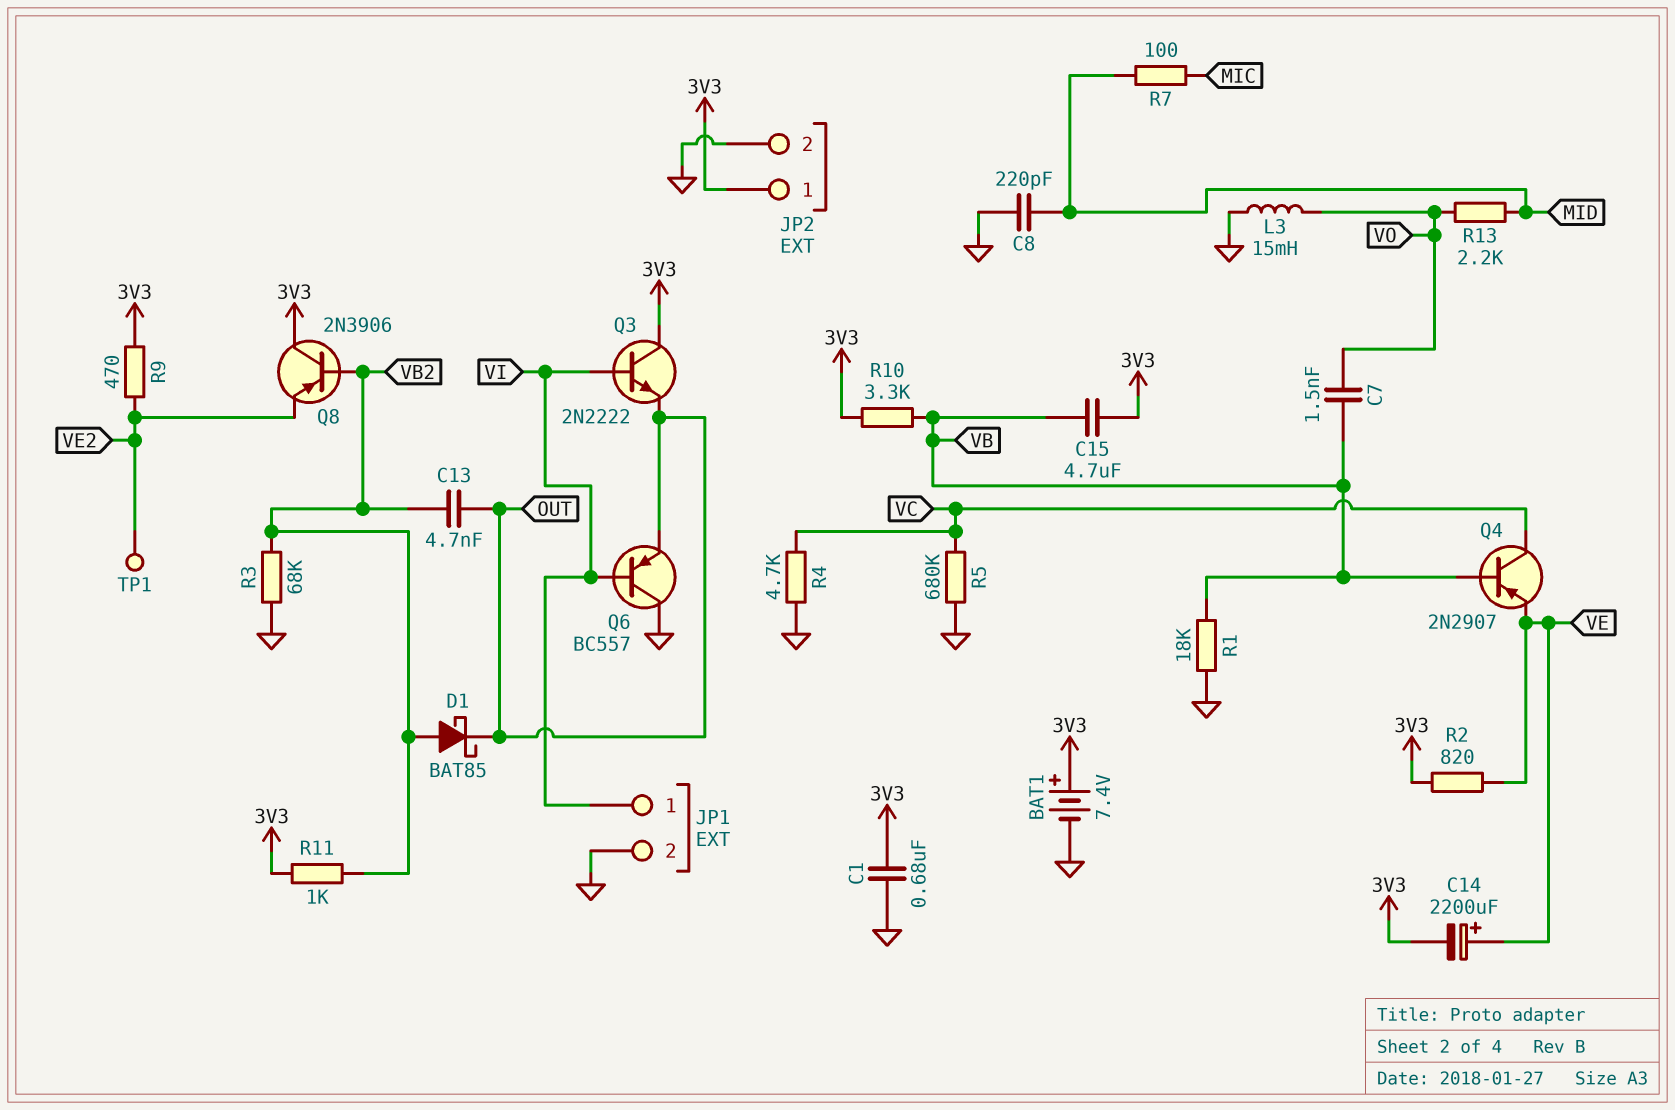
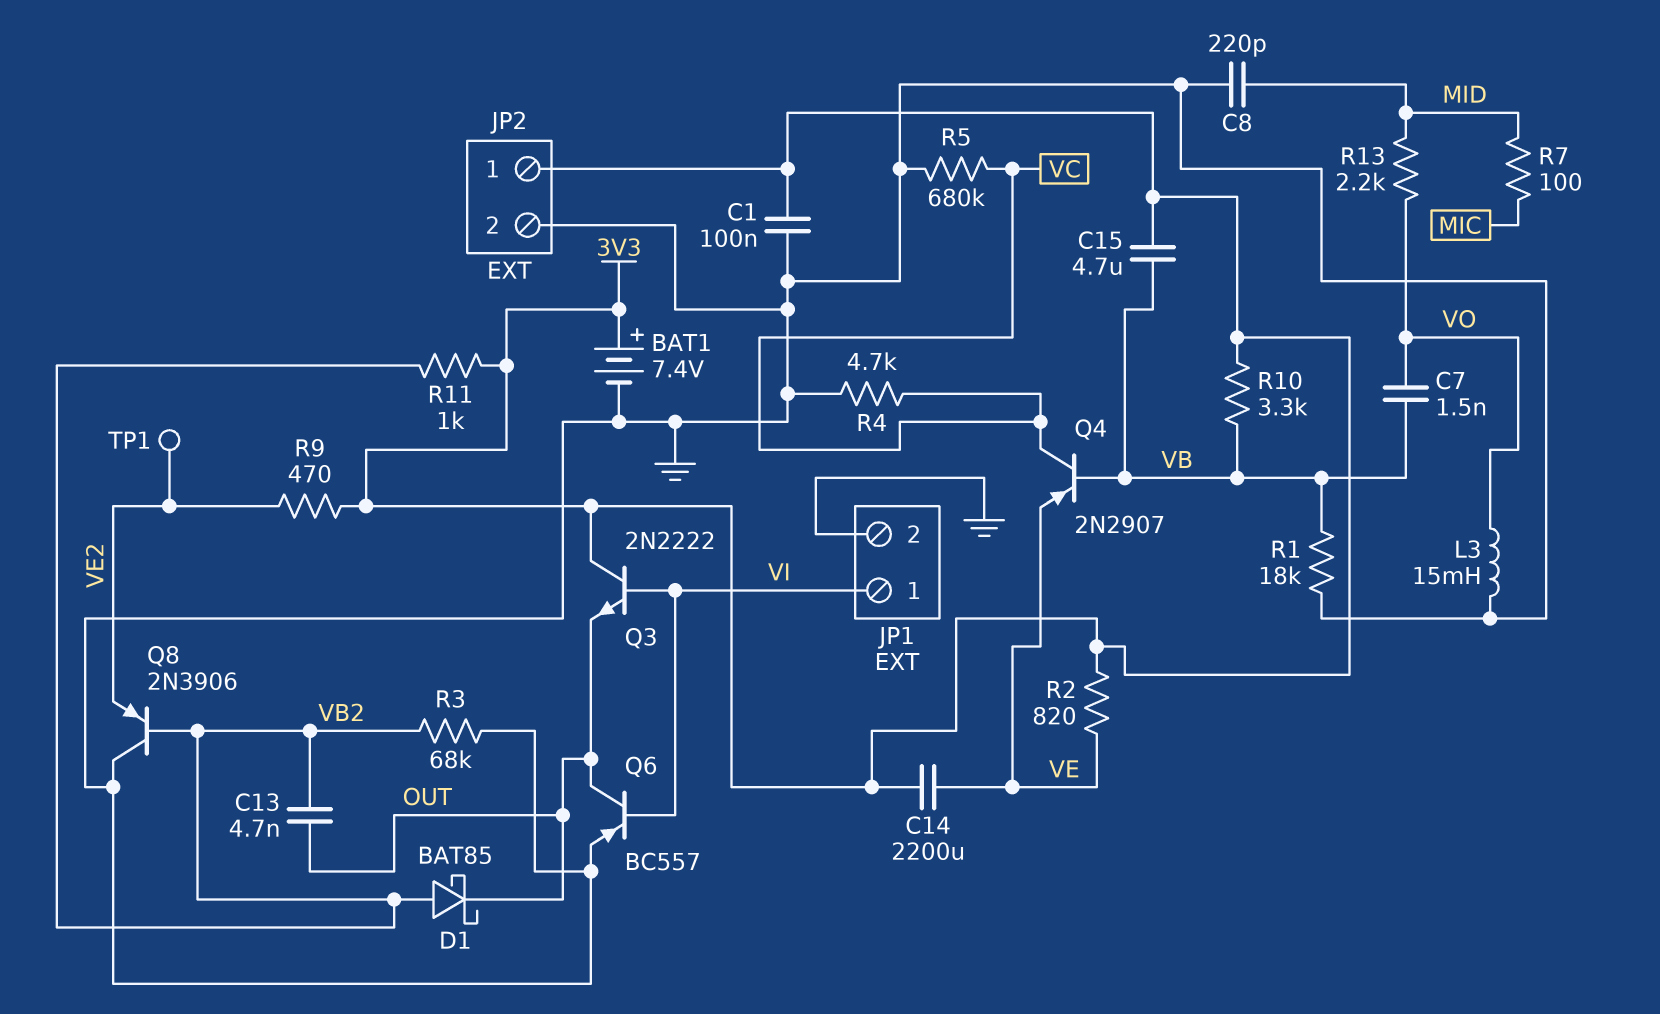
C1: 680nF (3V3, GND) -> 100nF (3V3, GND)
C14: 2200uF (plus VE, minus 3V3) -> 2200uF (3V3, VE)
Q6: PNP BC557 (B VI, C GND, E OUT) -> PNP BC557 (B VI, C OUT, E GND)
Q8: PNP 2N3906 (B VB2, C 3V3, E VE2) -> PNP 2N3906 (B VB2, C GND, E VE2)

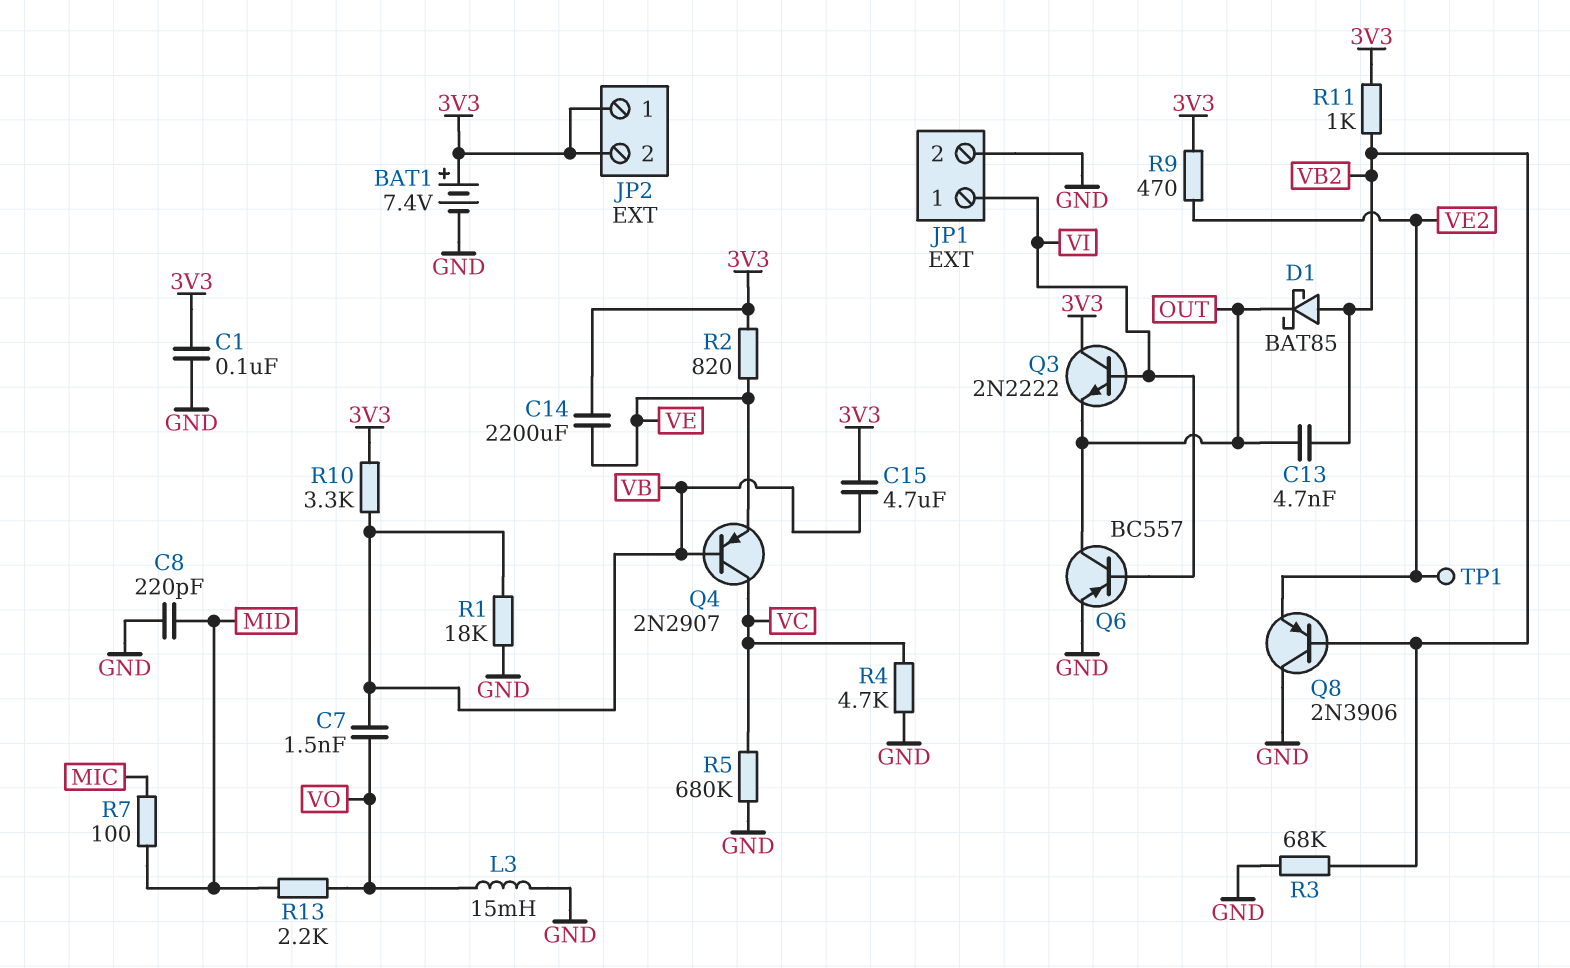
JP2 pin 2: GND -> 3V3

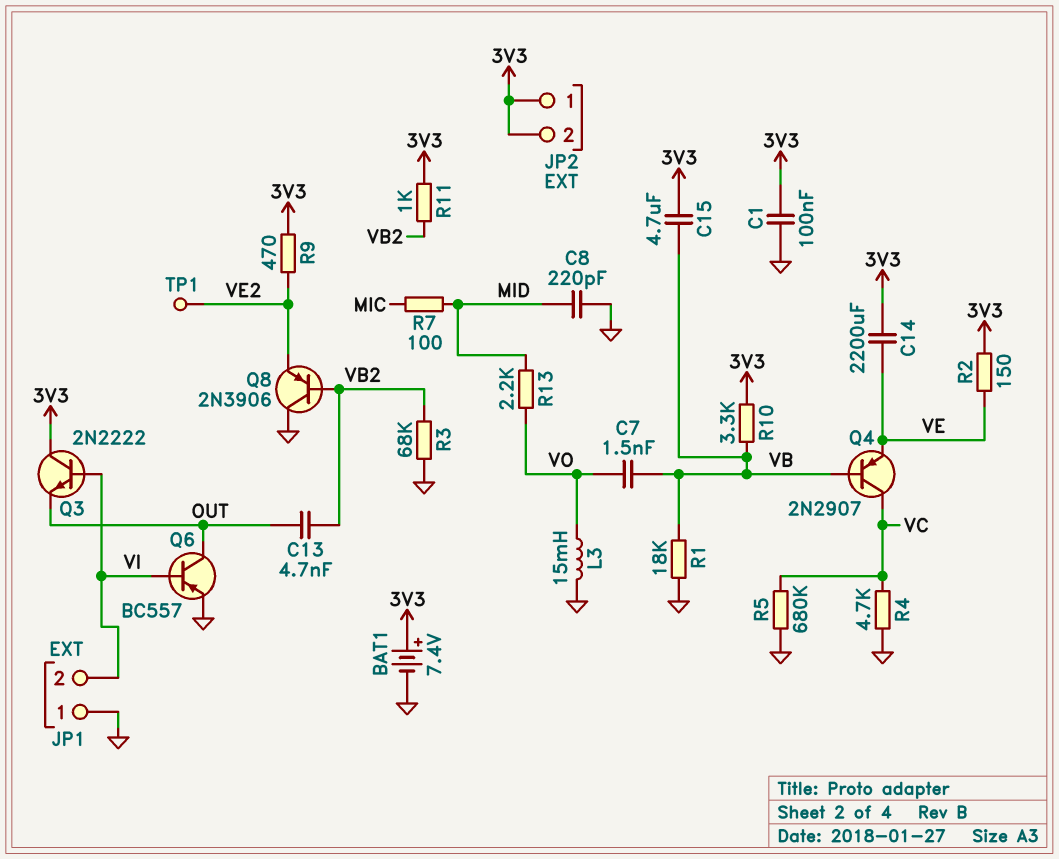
D1: schottky BAT85 (A VB2, K OUT) -> none
JP1 pin 1: VI -> GND
JP1 pin 2: GND -> VI
R2: 820 (3V3, VE) -> 150 (3V3, VE)

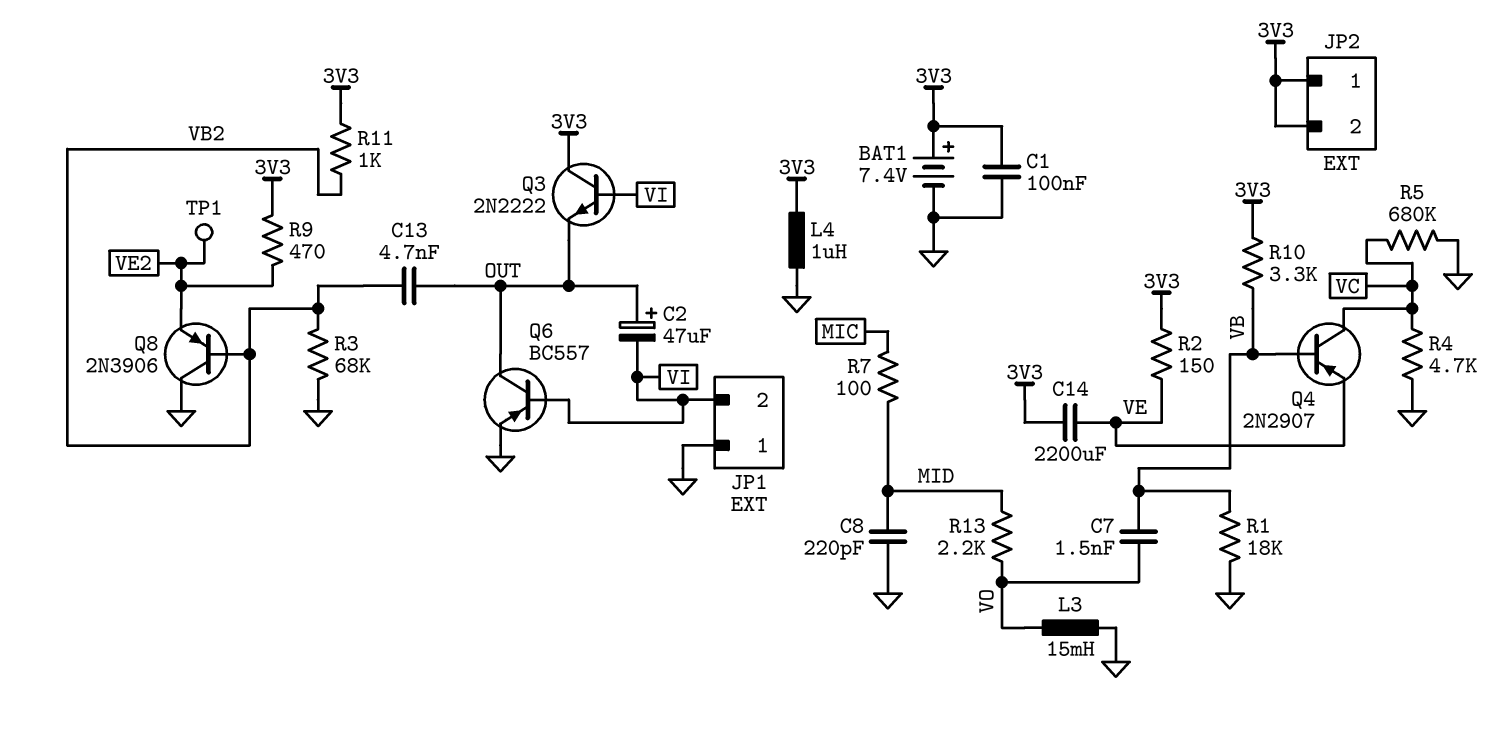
C2: none -> 47uF (plus OUT, minus VI)
C15: 4.7uF (3V3, VB) -> none
L4: none -> 1uH (3V3, GND)

